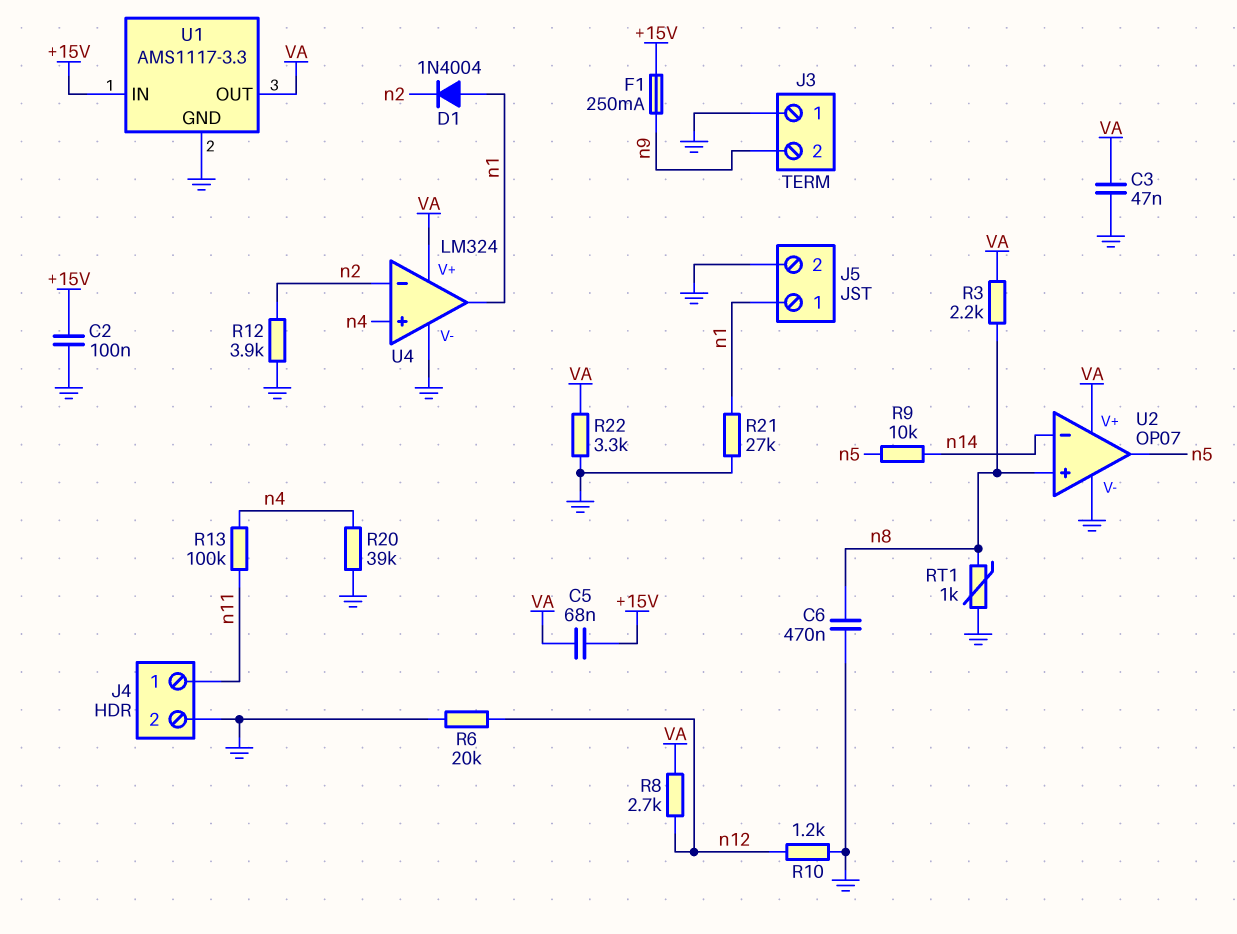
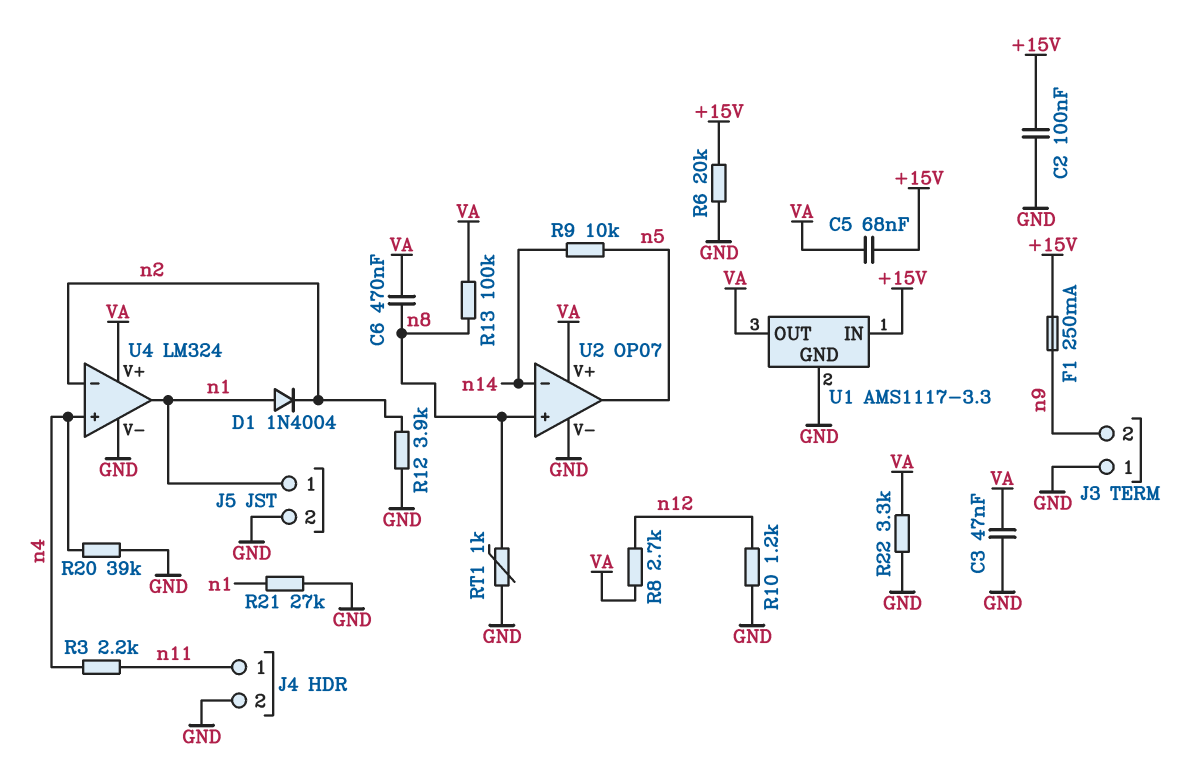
C6: 470nF (GND, n8) -> 470nF (VA, n8)
R3: 2.2k (VA, n8) -> 2.2k (n4, n11)
R6: 20k (GND, n12) -> 20k (+15V, GND)
R13: 100k (n4, n11) -> 100k (VA, n8)

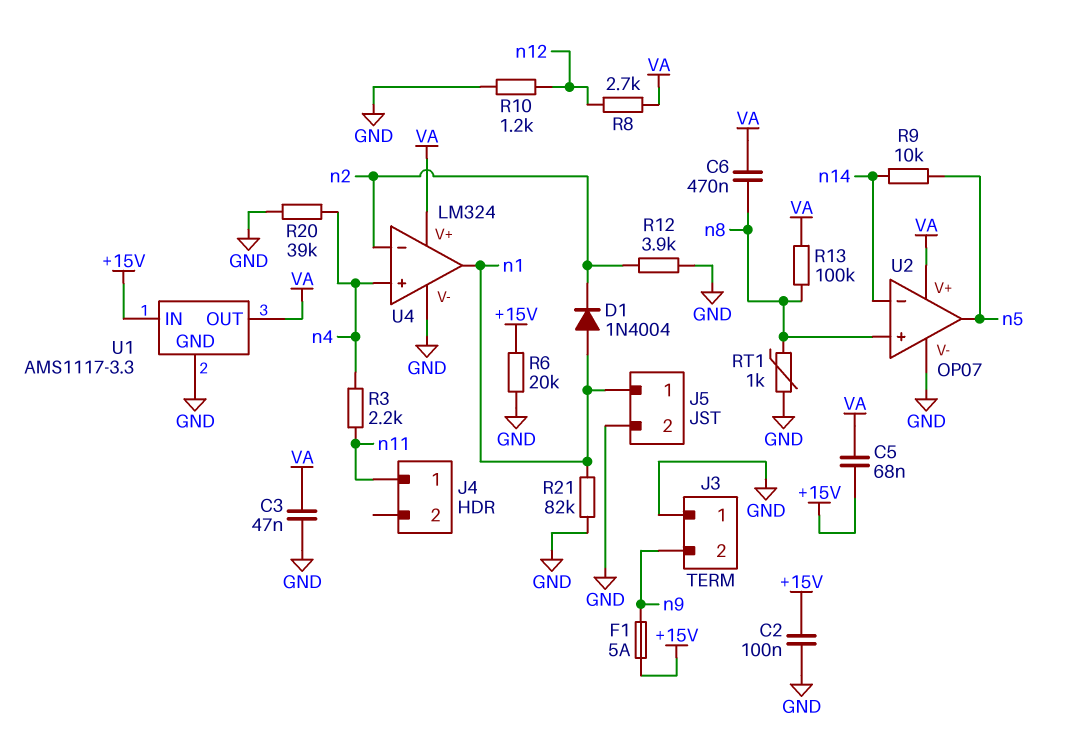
F1: 250mA (+15V, n9) -> 5A (+15V, n9)
J4 pin 2: GND -> none
R21: 27k (GND, n1) -> 82k (GND, n1)
R22: 3.3k (GND, VA) -> none

